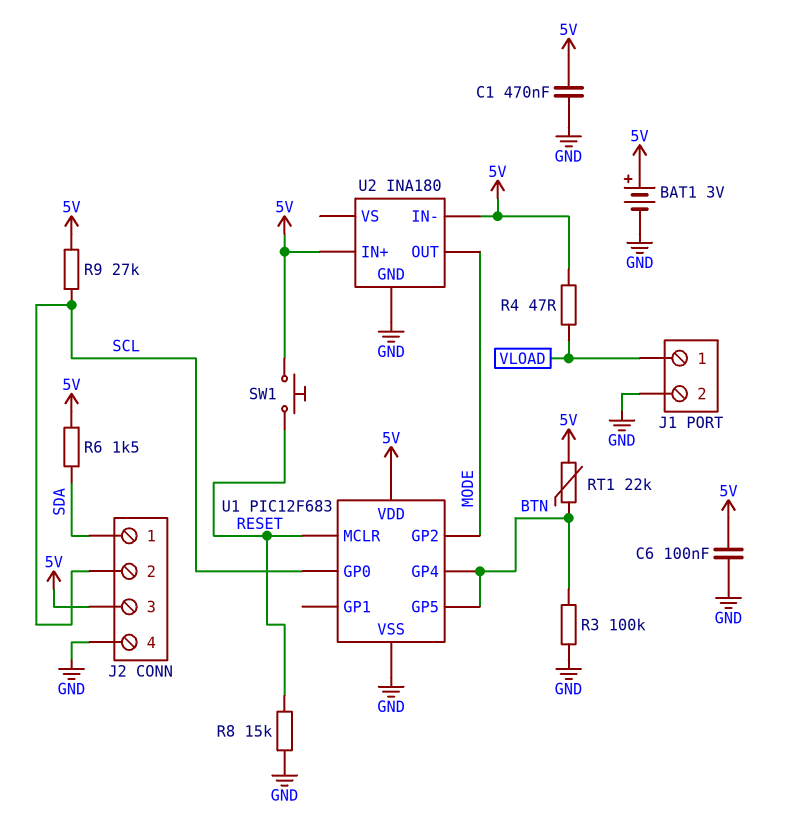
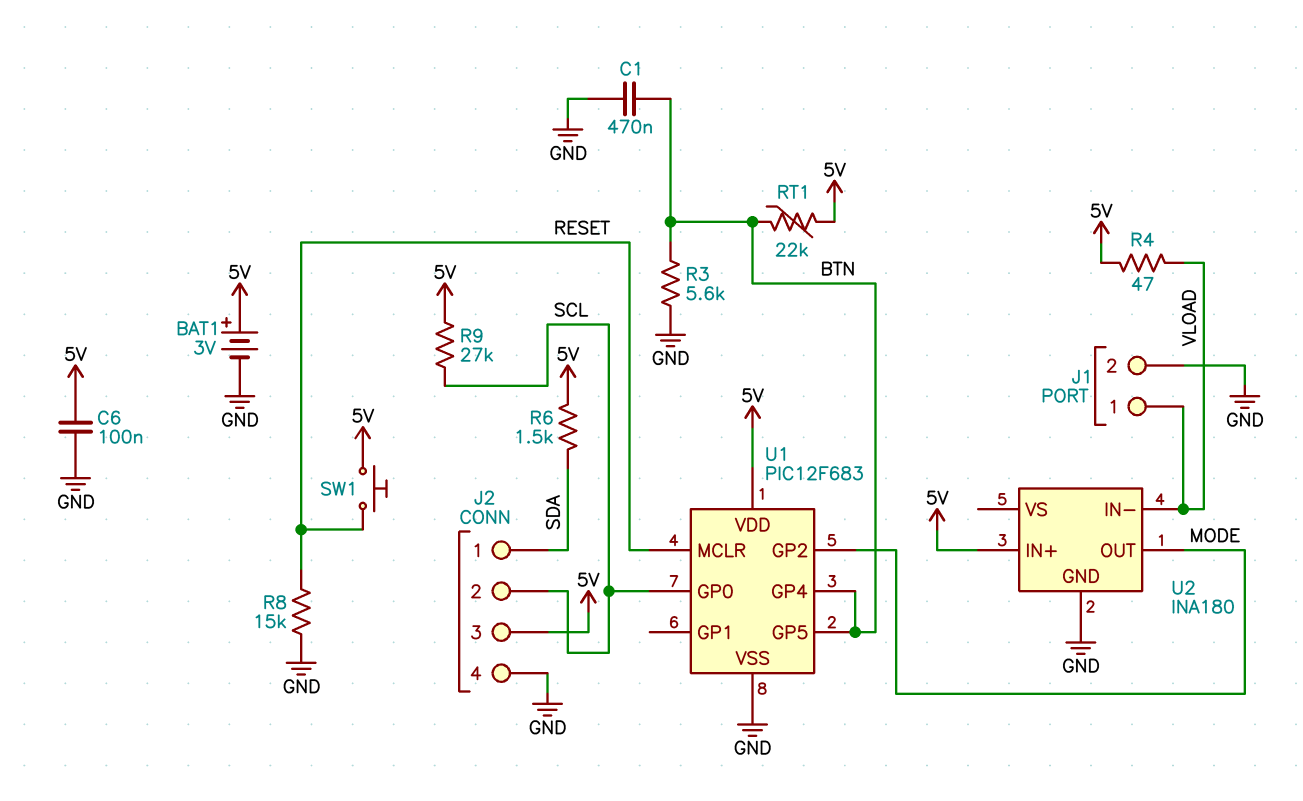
C1: 470nF (5V, GND) -> 470nF (BTN, GND)
R3: 100k (BTN, GND) -> 5.6k (BTN, GND)
U2 pin IN-: 5V -> VLOAD

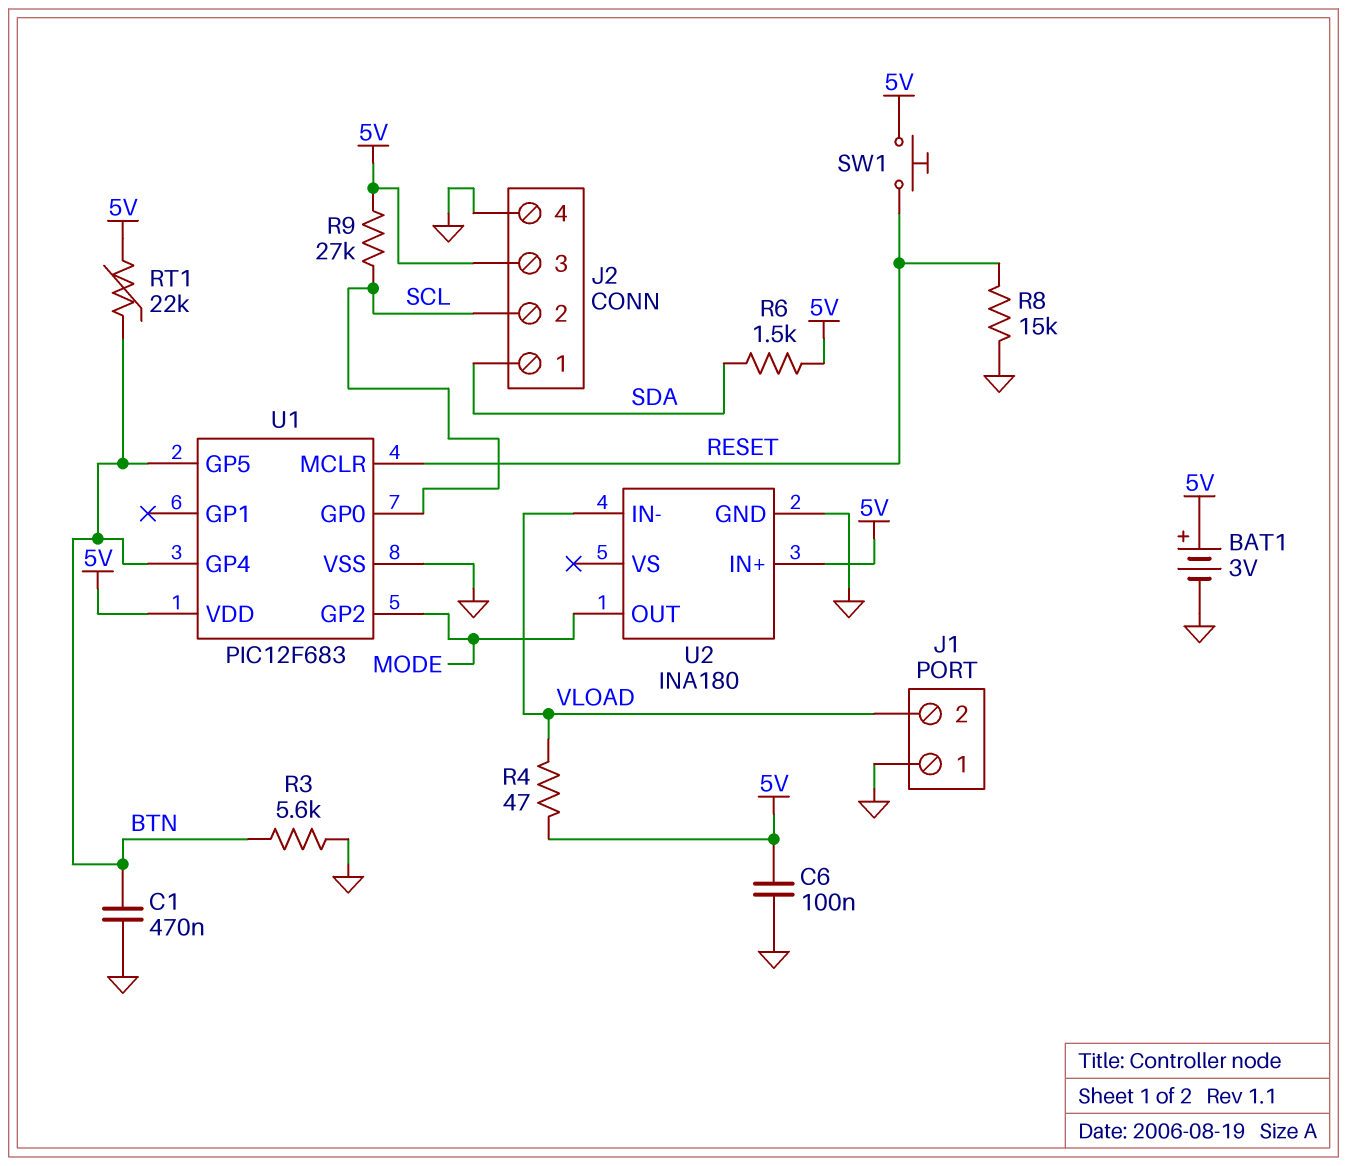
J1 pin 1: VLOAD -> GND
J1 pin 2: GND -> VLOAD

